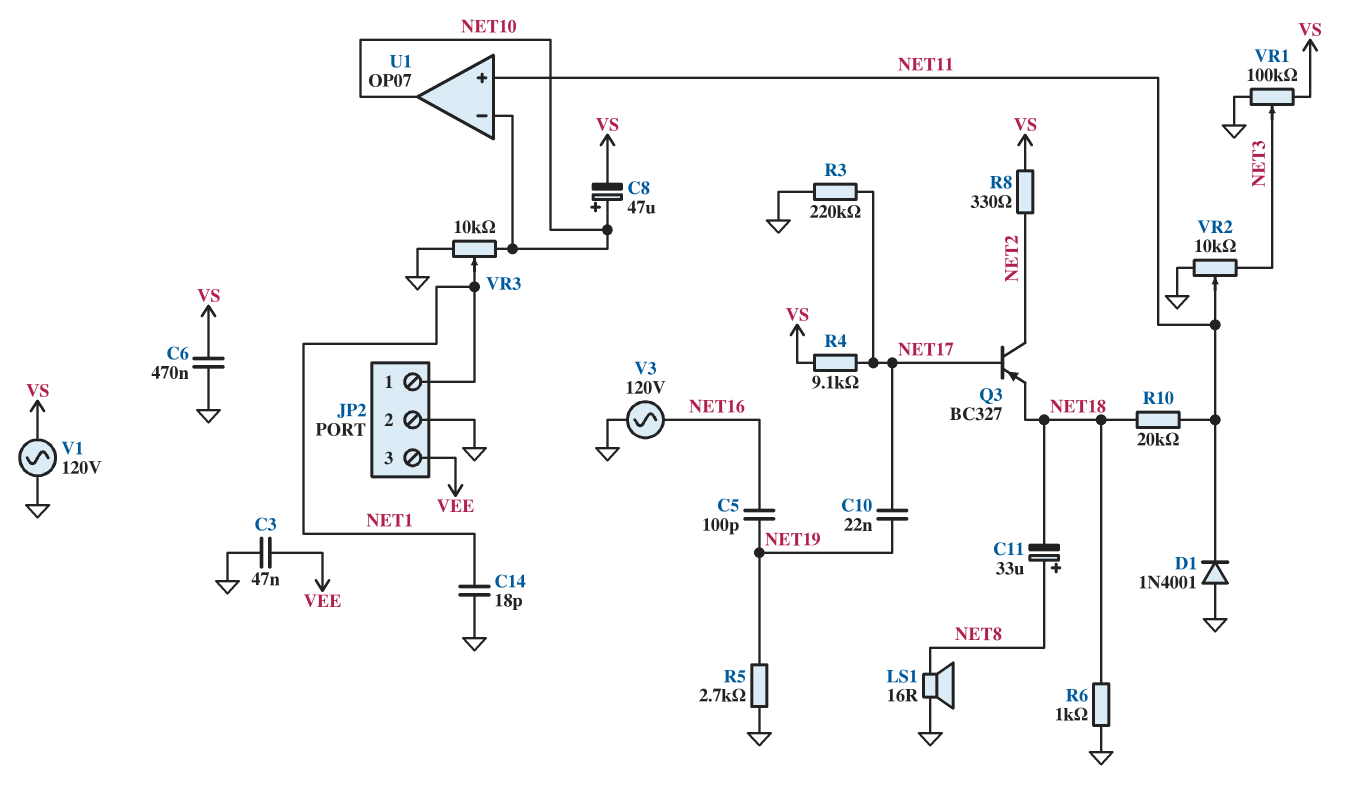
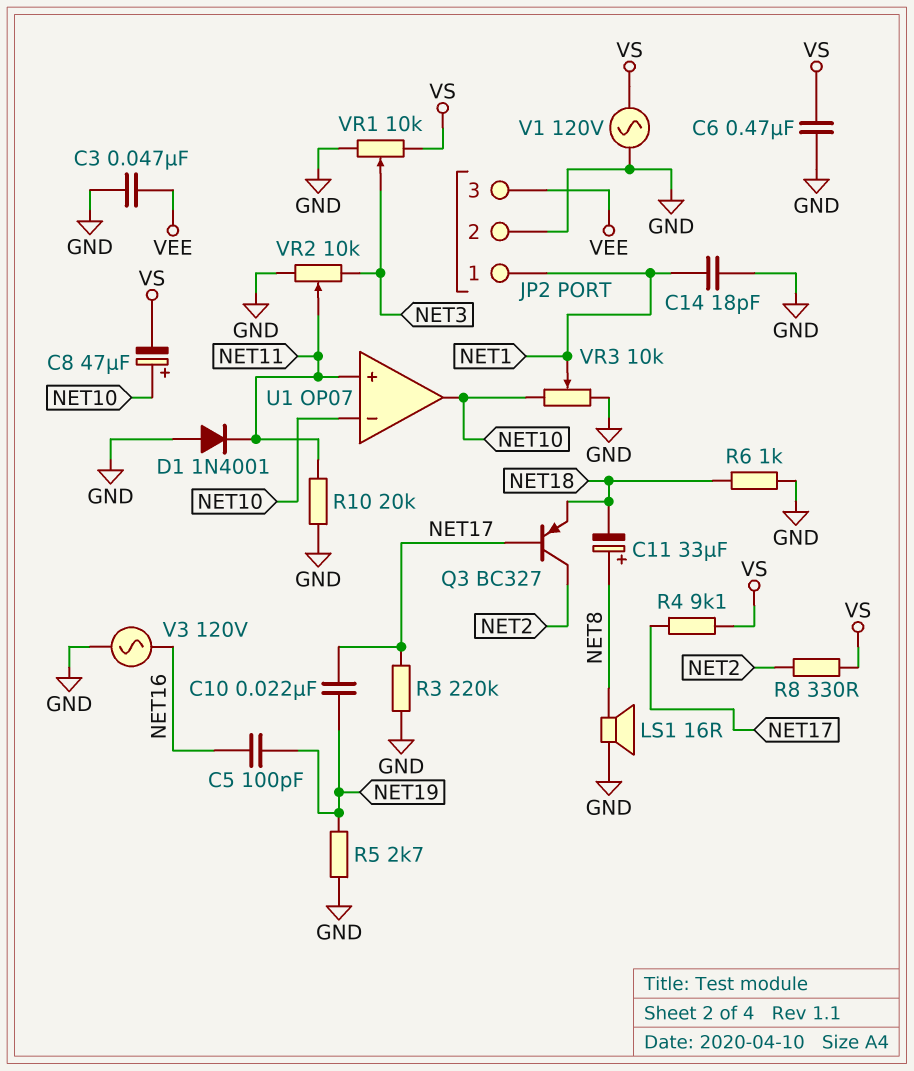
R10: 20k (NET11, NET18) -> 20k (GND, NET11)
VR1: 100k (GND, VS, wiper NET3) -> 10k (GND, VS, wiper NET3)

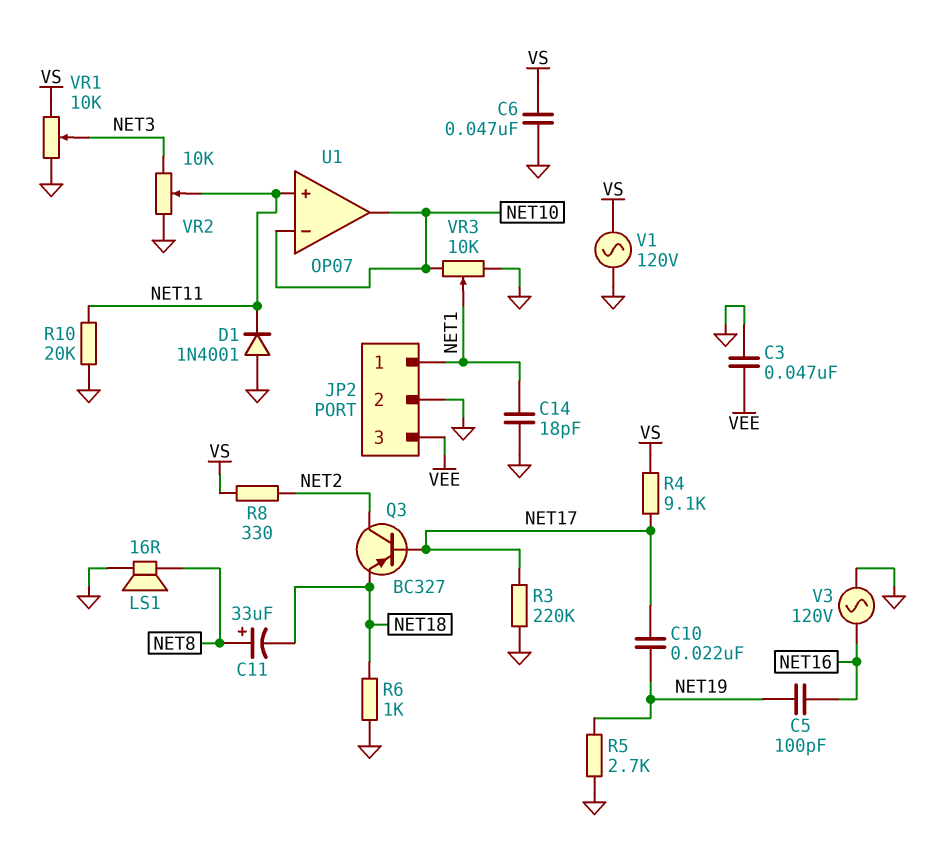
C6: 470nF (GND, VS) -> 47nF (GND, VS)
C8: 47uF (plus NET10, minus VS) -> none

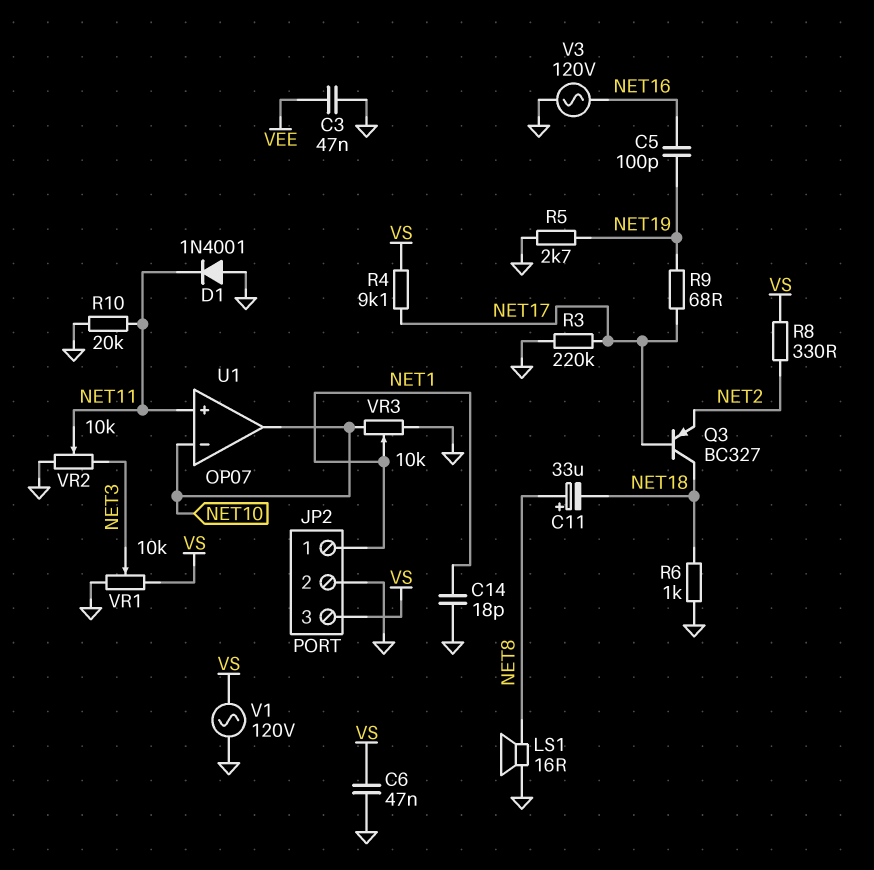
C10: 22nF (NET17, NET19) -> none
JP2 pin 3: VEE -> VS
Q3: PNP BC327 (B NET17, C NET2, E NET18) -> PNP BC327 (B NET17, C NET18, E NET2)
R9: none -> 68 (NET17, NET19)

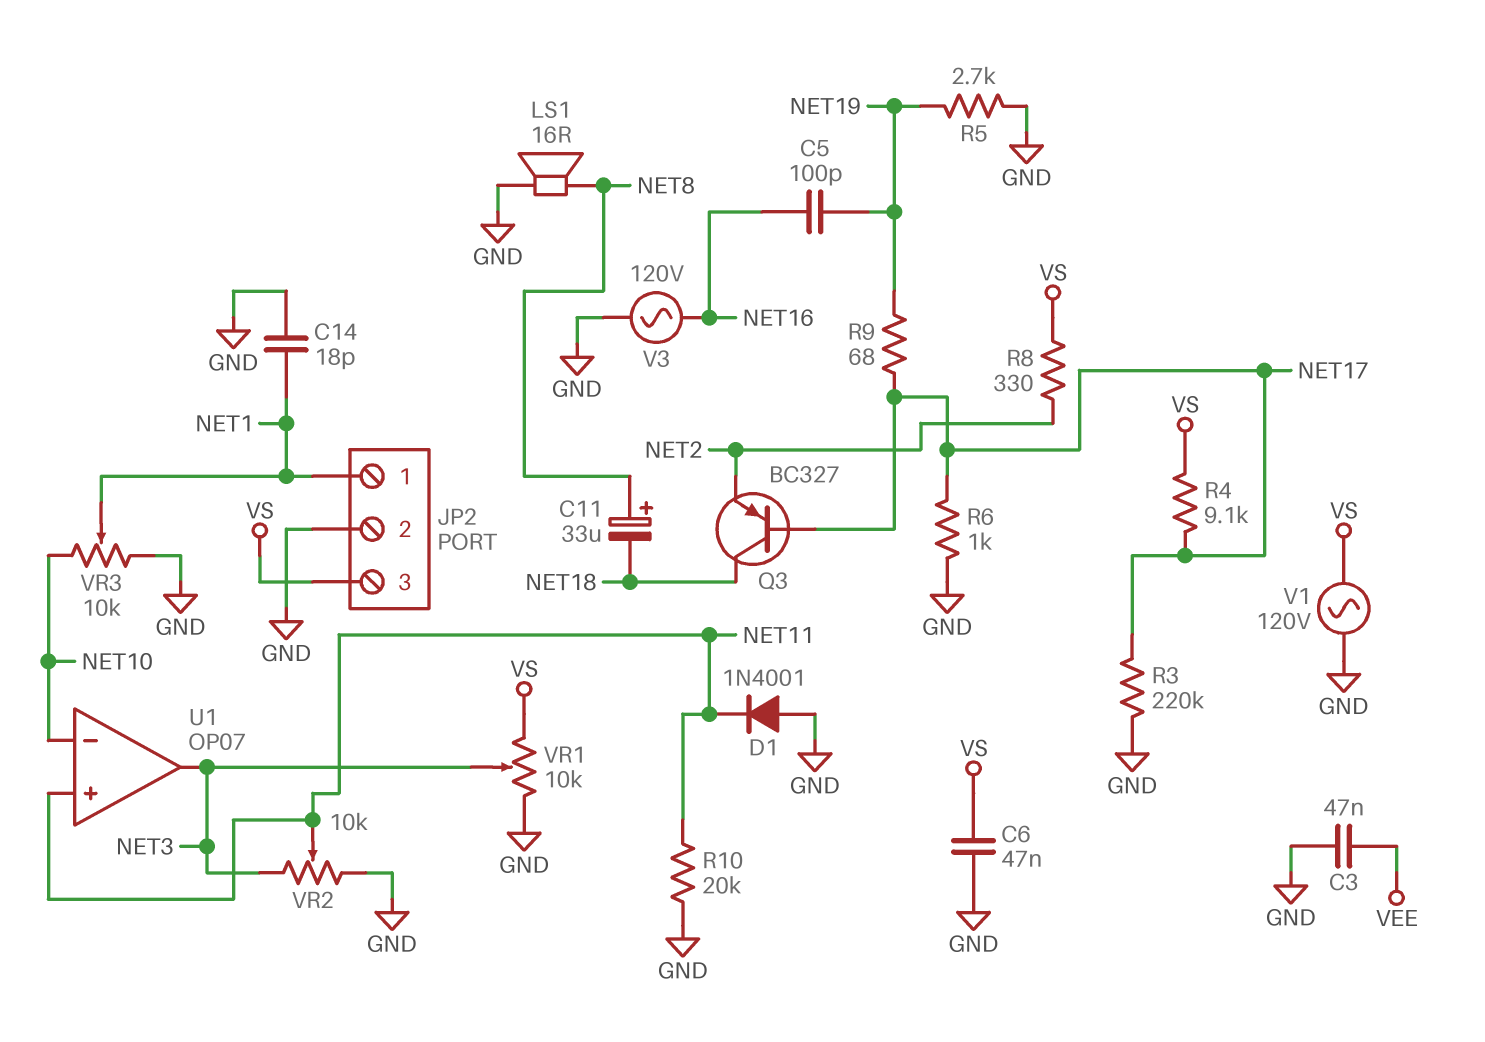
R6: 1k (GND, NET18) -> 1k (GND, NET17)
U1 pin out: NET10 -> NET3

